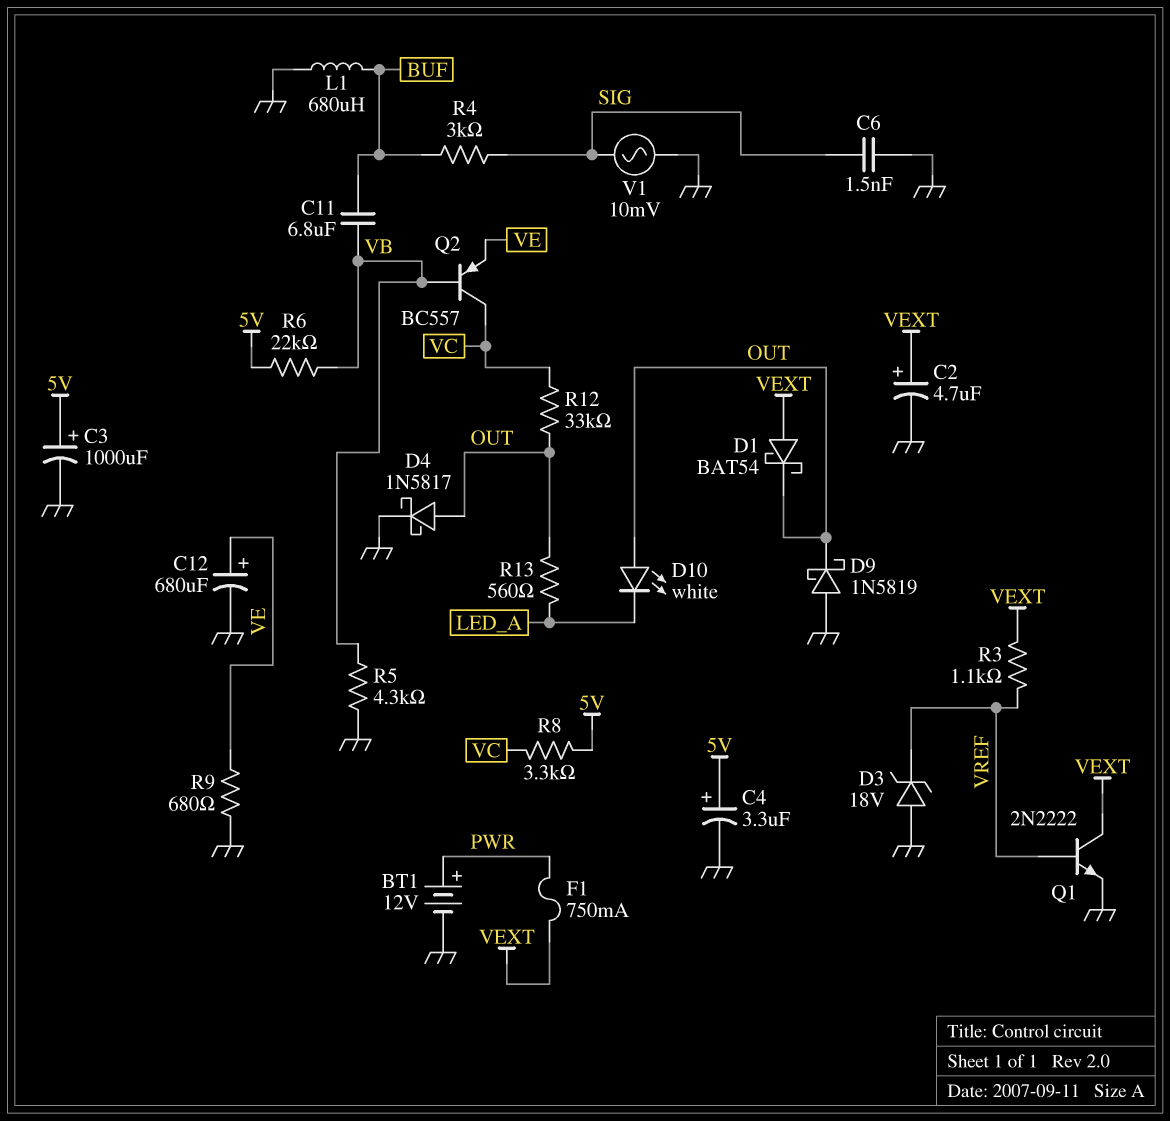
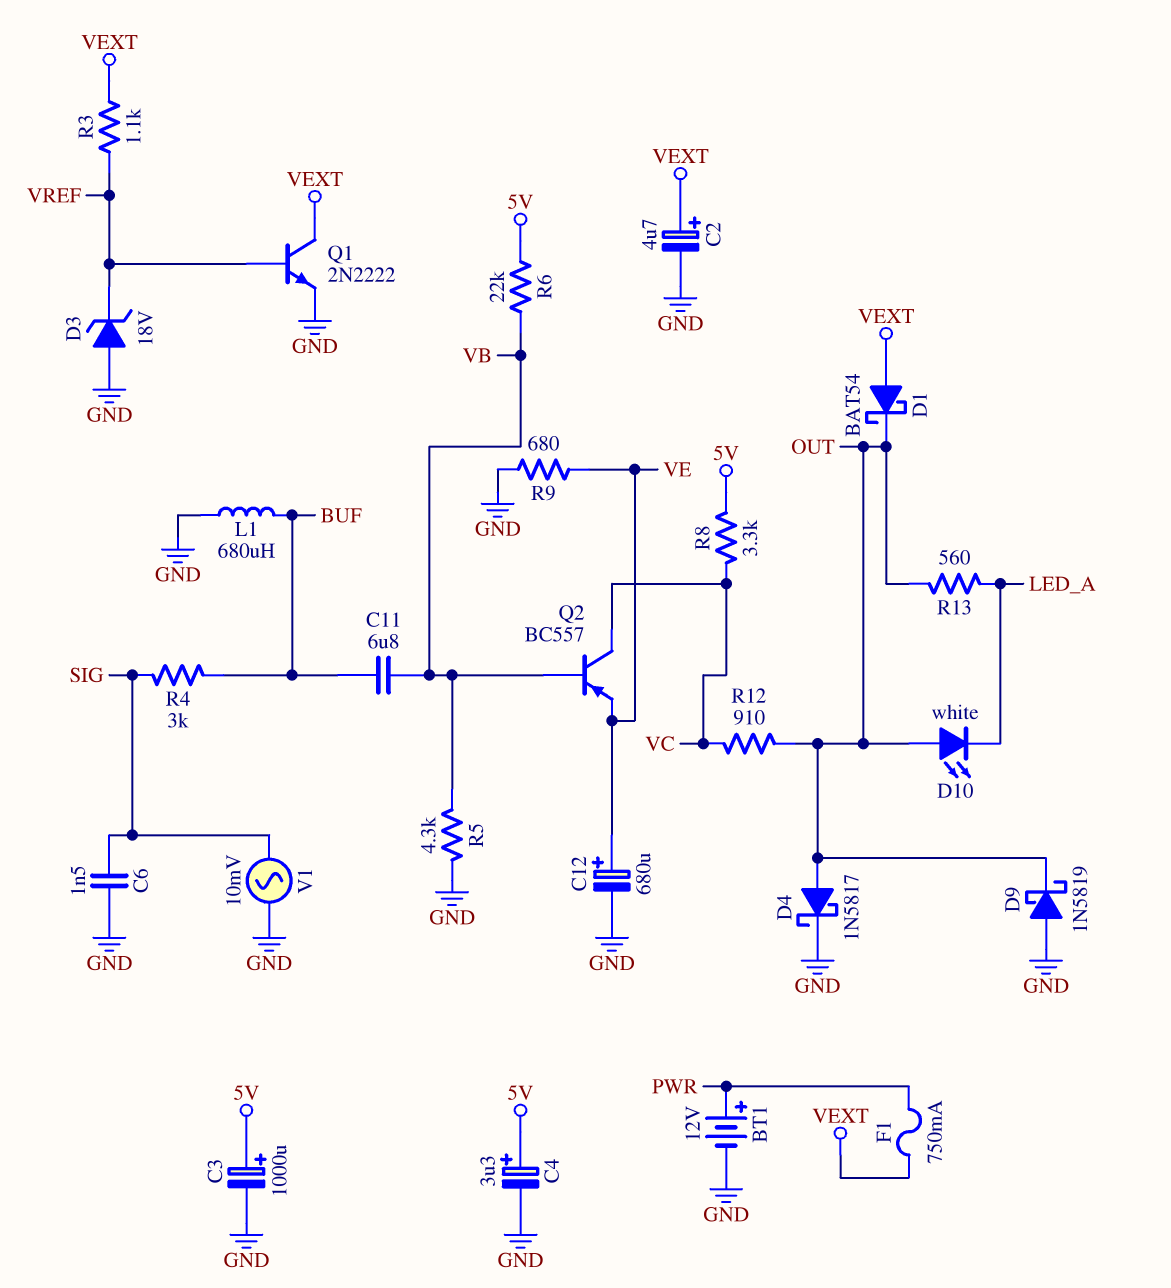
R12: 33k (OUT, VC) -> 910 (OUT, VC)

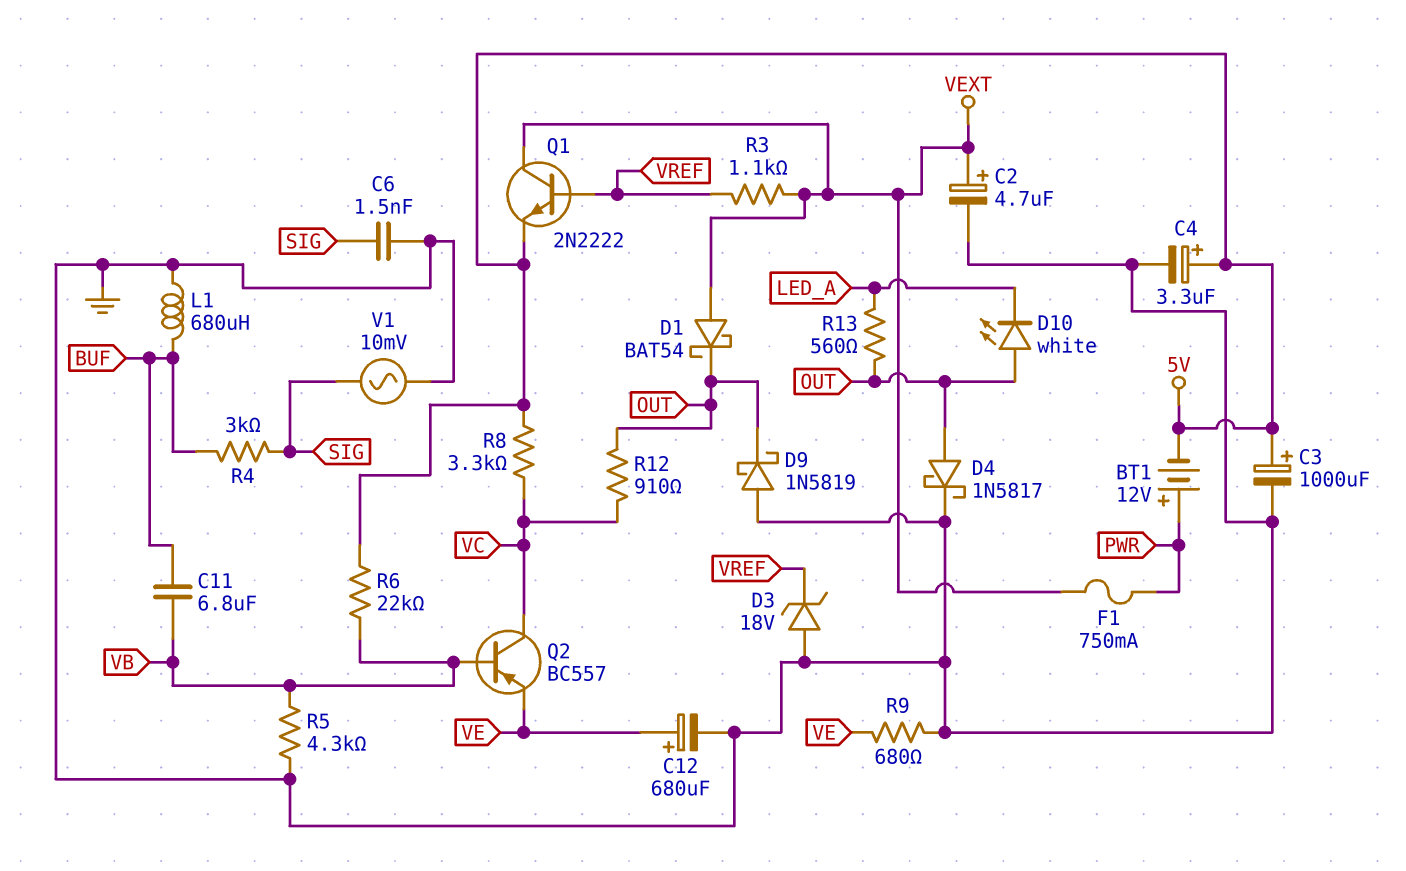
BT1: 12V (plus PWR, minus GND) -> 12V (plus PWR, minus 5V)
Q1: NPN 2N2222 (B VREF, C VEXT, E GND) -> NPN 2N2222 (B VREF, C VEXT, E 5V)

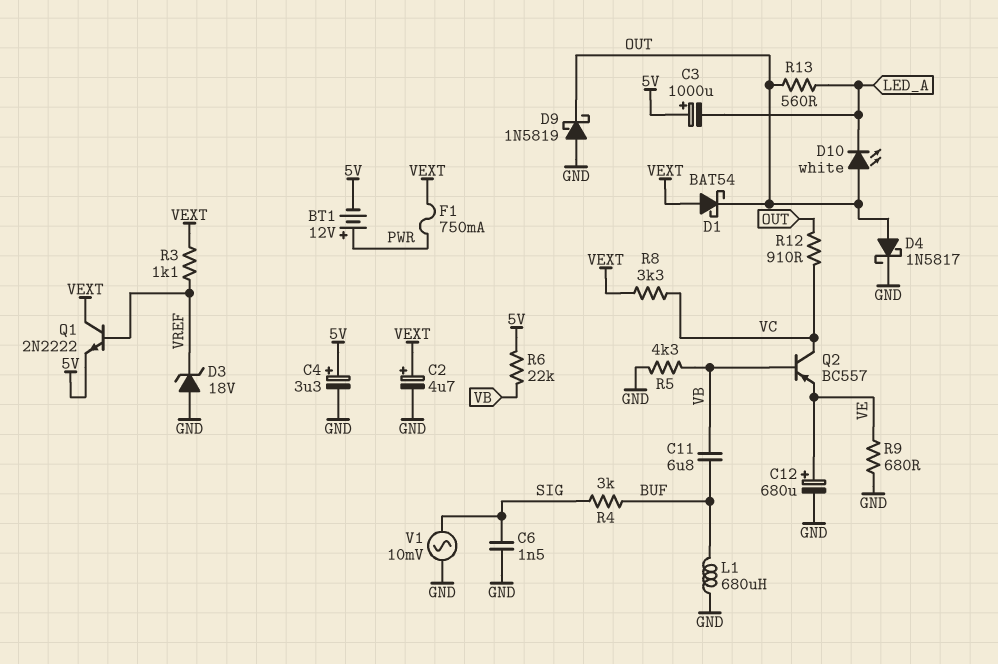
C3: 1000uF (plus 5V, minus GND) -> 1000uF (plus 5V, minus LED_A)
R8: 3.3k (5V, VC) -> 3.3k (VC, VEXT)

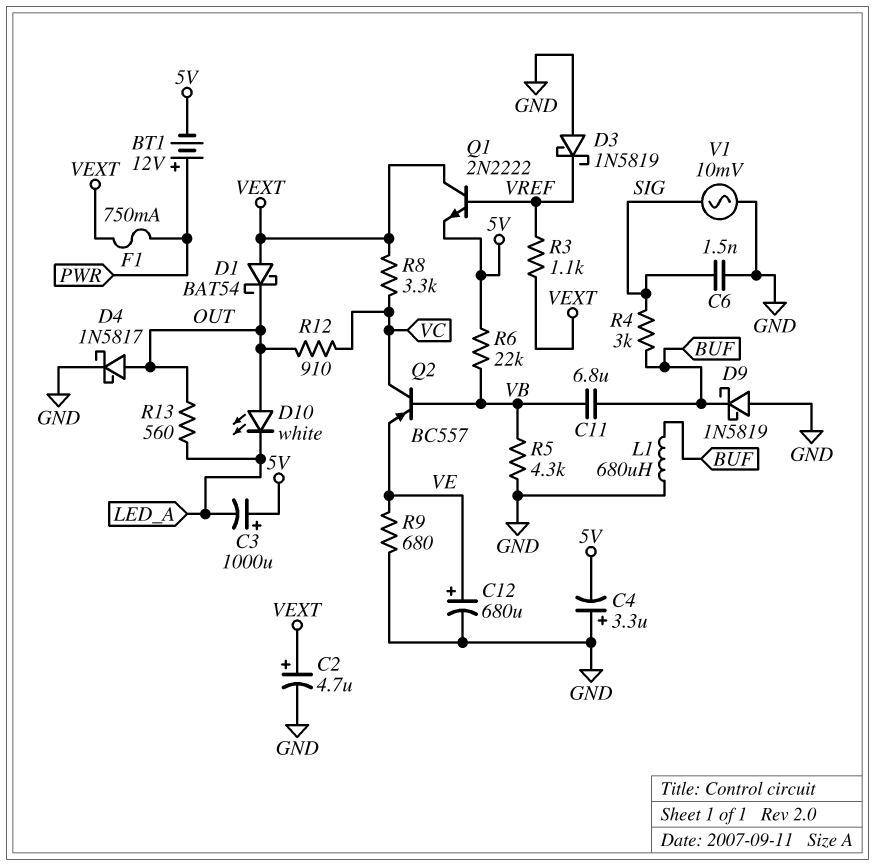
C4: 3.3uF (plus 5V, minus GND) -> 3.3uF (plus GND, minus 5V)
D3: zener 18V (A GND, K VREF) -> schottky 1N5819 (A GND, K VREF)
D9: schottky 1N5819 (A GND, K OUT) -> schottky 1N5819 (A GND, K BUF)

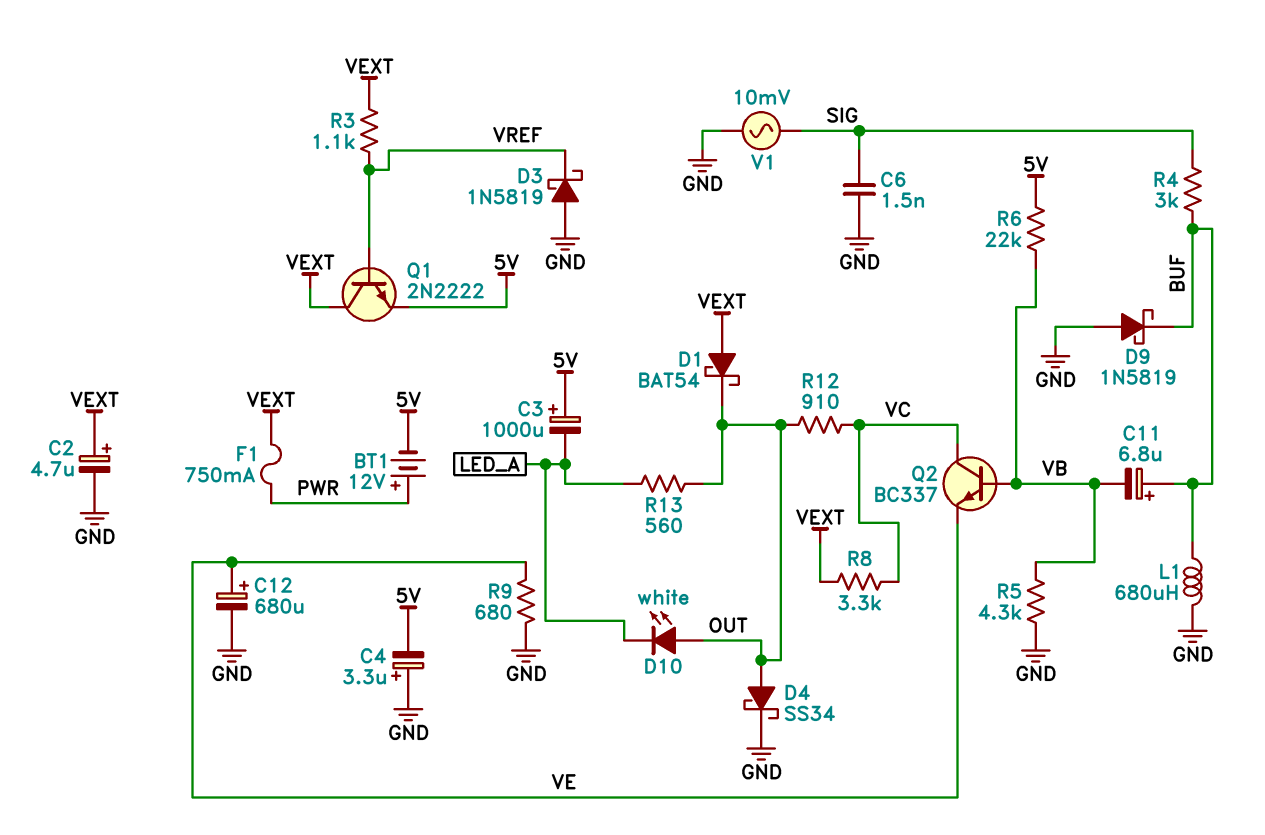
C11: 6.8uF (BUF, VB) -> 6.8uF (plus BUF, minus VB)
D4: schottky 1N5817 (A OUT, K GND) -> schottky SS34 (A OUT, K GND)
Q2: PNP BC557 (B VB, C VC, E VE) -> NPN BC337 (B VB, C VC, E VE)

